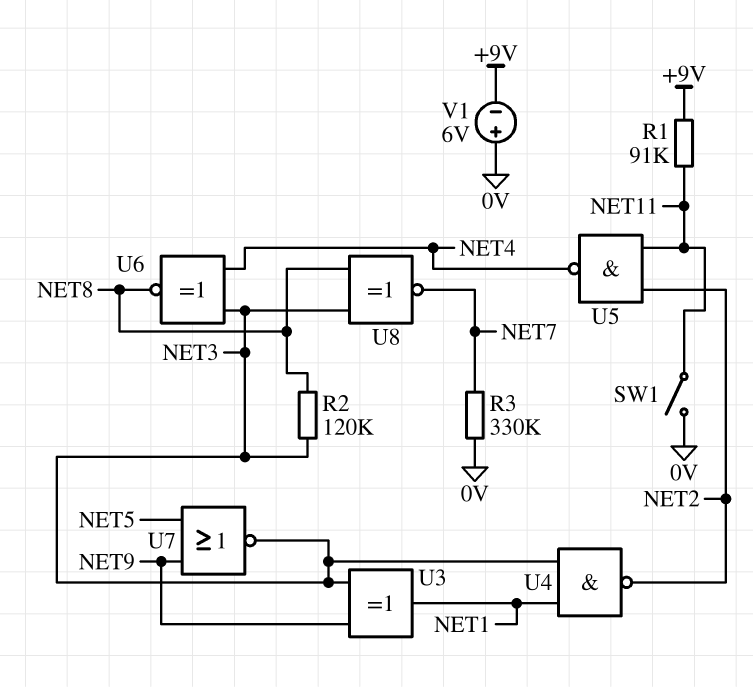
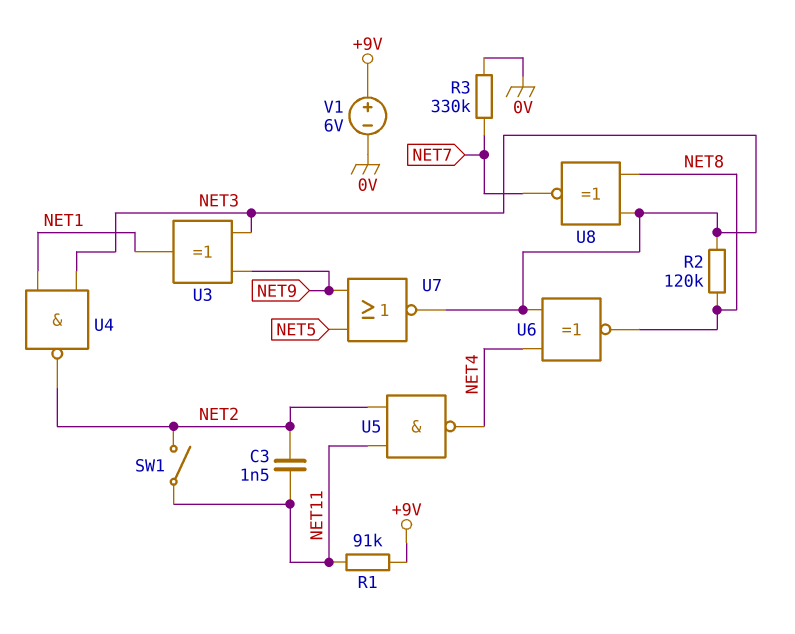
C3: none -> 1.5nF (NET2, NET11)
SW1: switch (0V, NET11) -> switch (NET2, NET11)
V1: 6V (plus 0V, minus +9V) -> 6V (plus +9V, minus 0V)

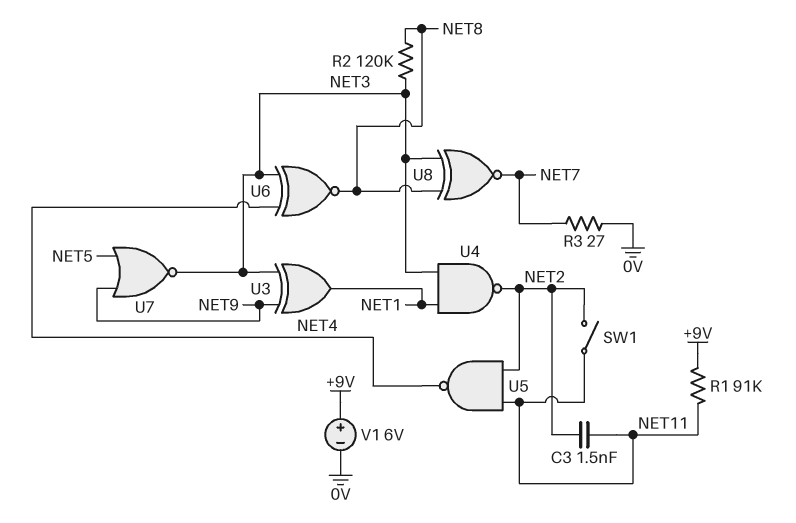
R3: 330k (0V, NET7) -> 27 (0V, NET7)

